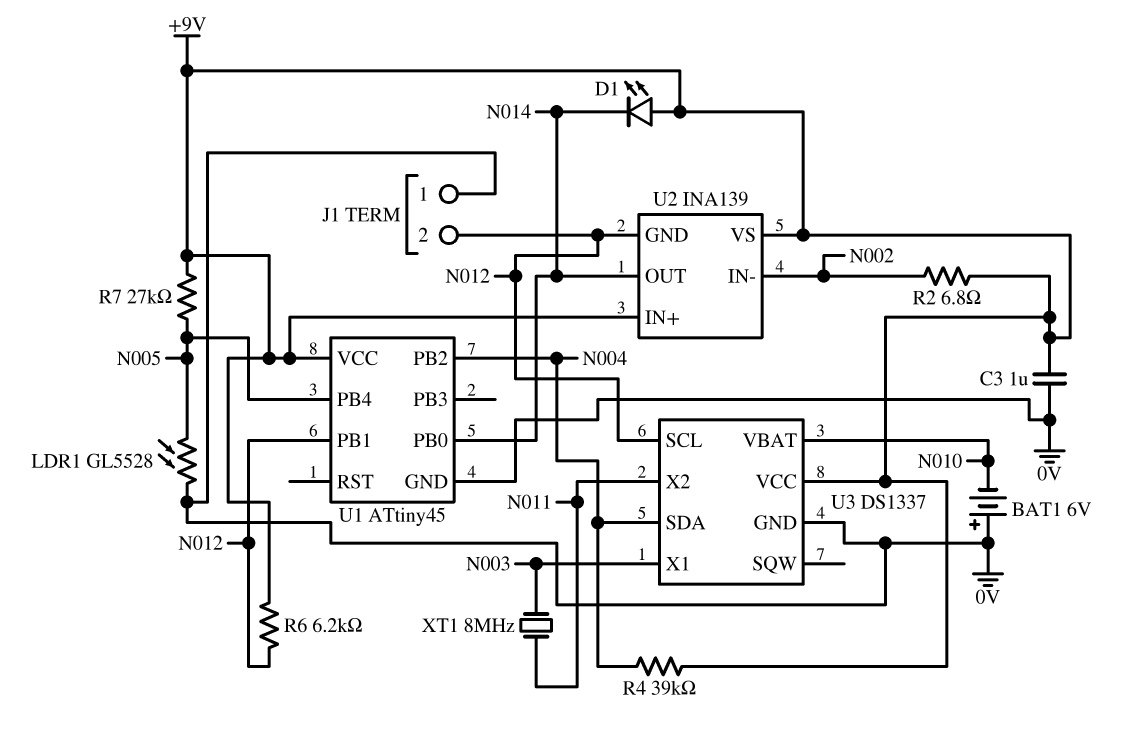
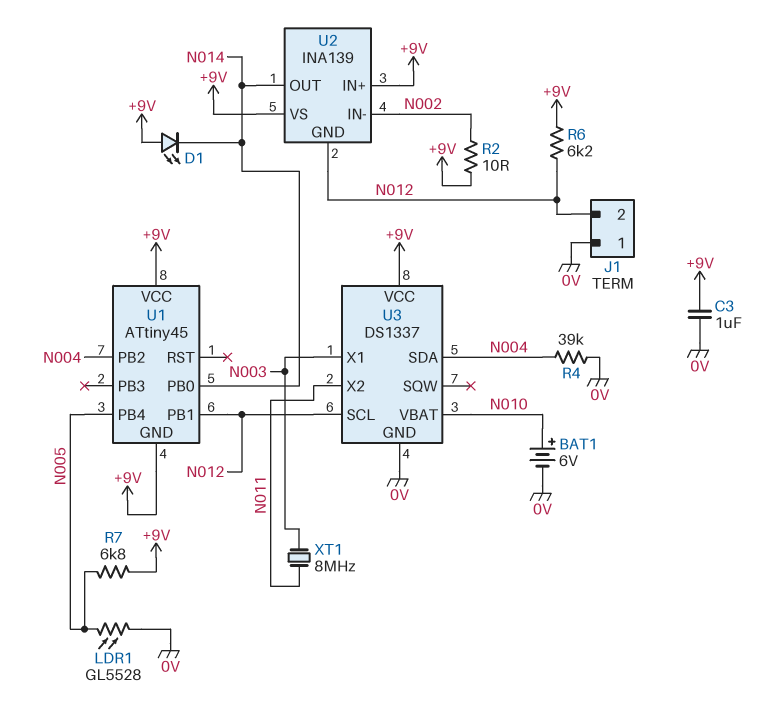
BAT1: 6V (plus 0V, minus N010) -> 6V (plus N010, minus 0V)
R2: 6.8 (+9V, N002) -> 10 (+9V, N002)
R4: 39k (+9V, N004) -> 39k (0V, N004)
R7: 27k (+9V, N005) -> 6.8k (+9V, N005)
U1 pin GND: 0V -> +9V

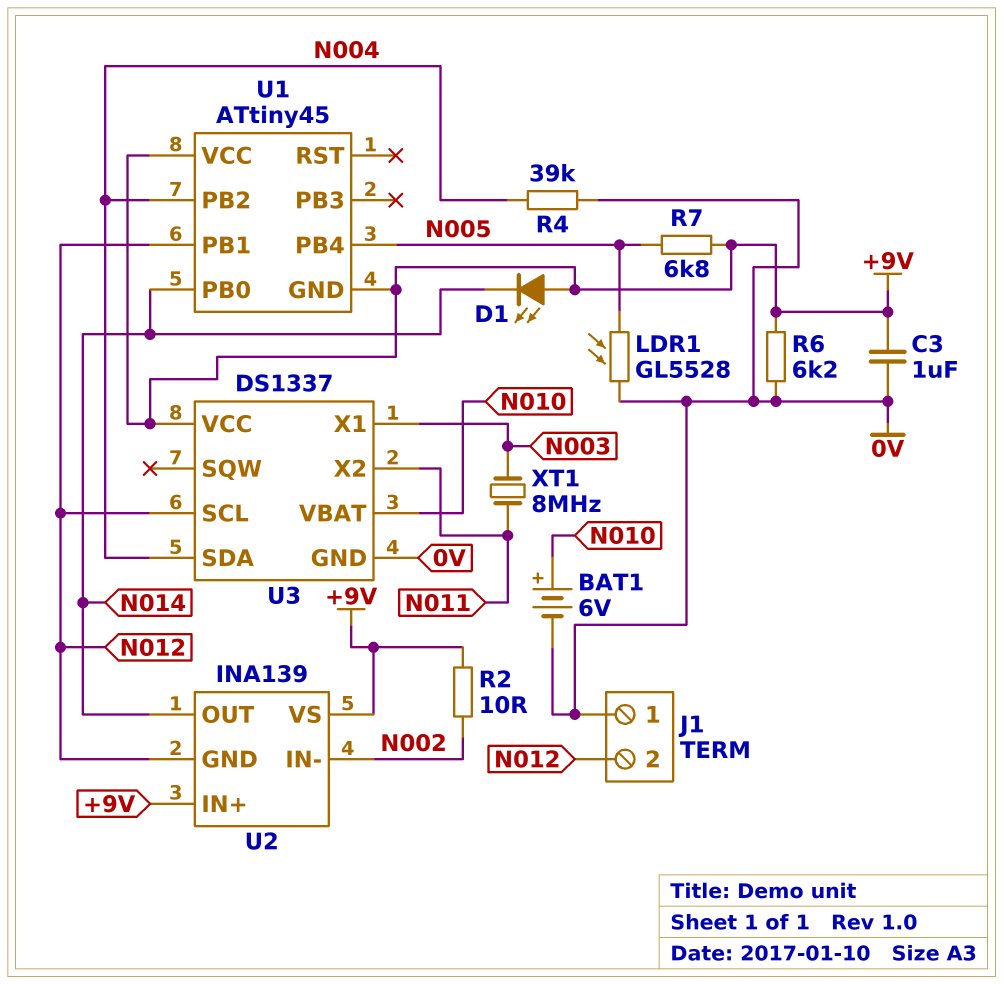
R6: 6.2k (+9V, N012) -> 6.2k (+9V, 0V)

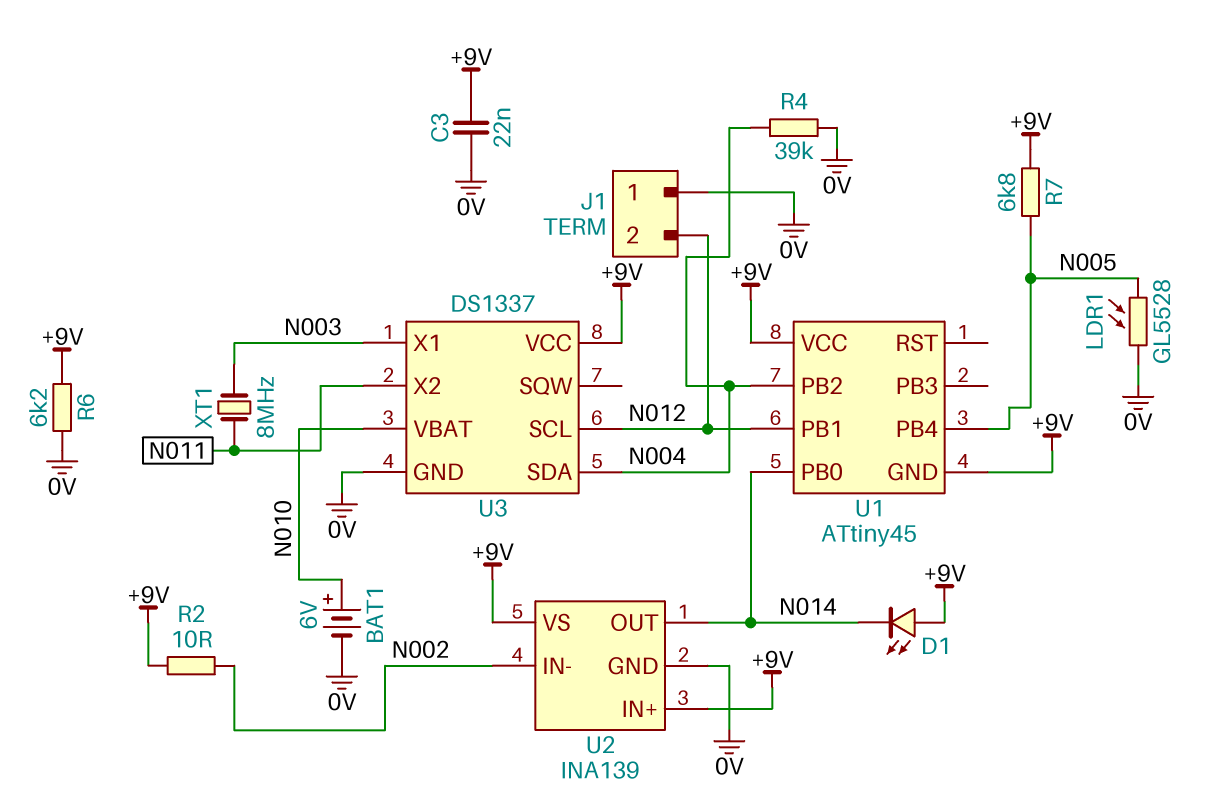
C3: 1uF (+9V, 0V) -> 22nF (+9V, 0V)
U2 pin GND: N012 -> 0V

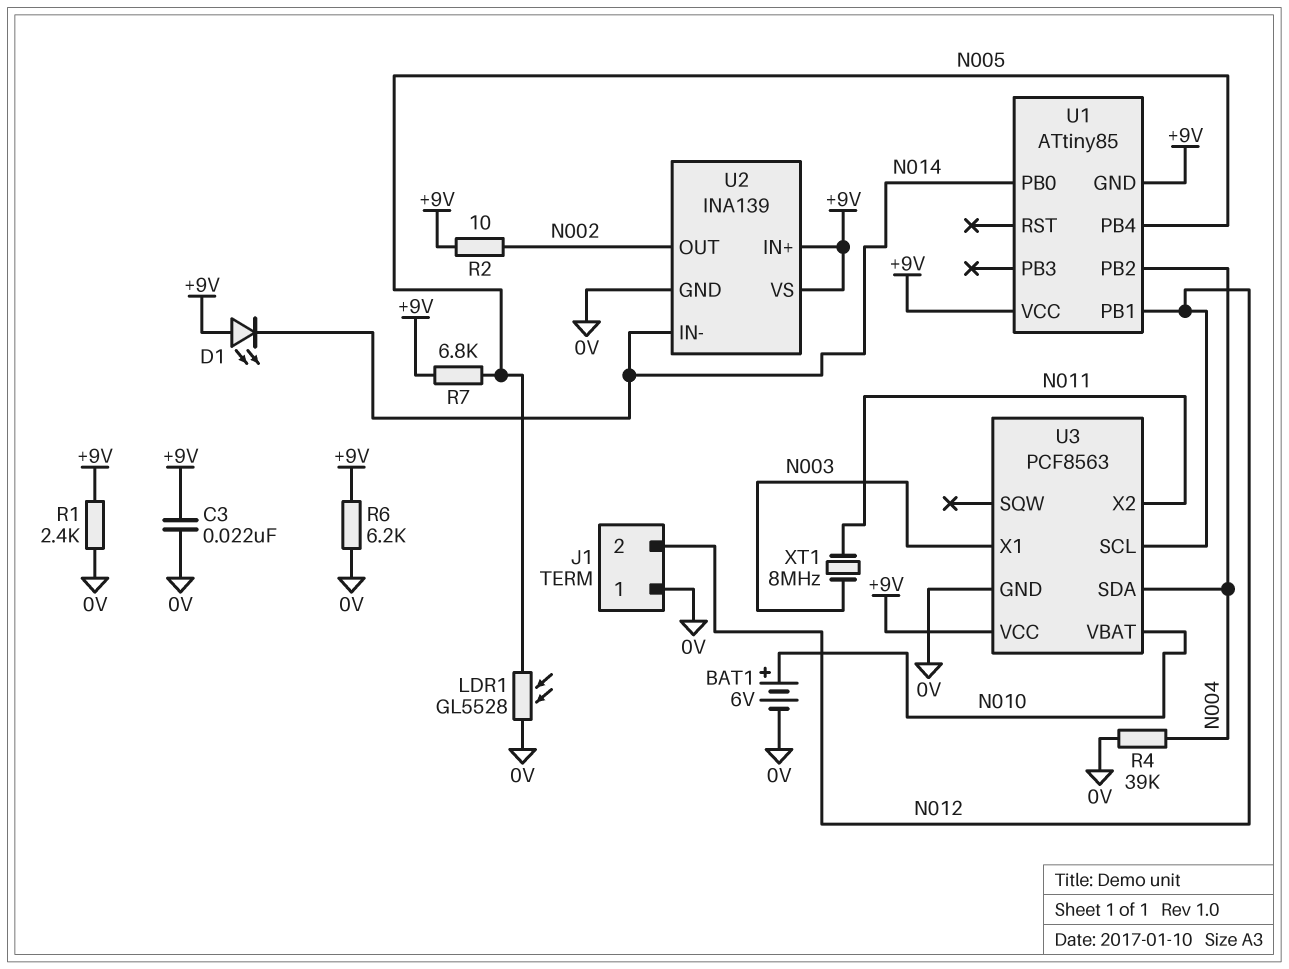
R1: none -> 2.4k (+9V, 0V)
U1: ATtiny45 -> ATtiny85
U2 pin IN-: N002 -> N014
U2 pin OUT: N014 -> N002
U3: DS1337 -> PCF8563

